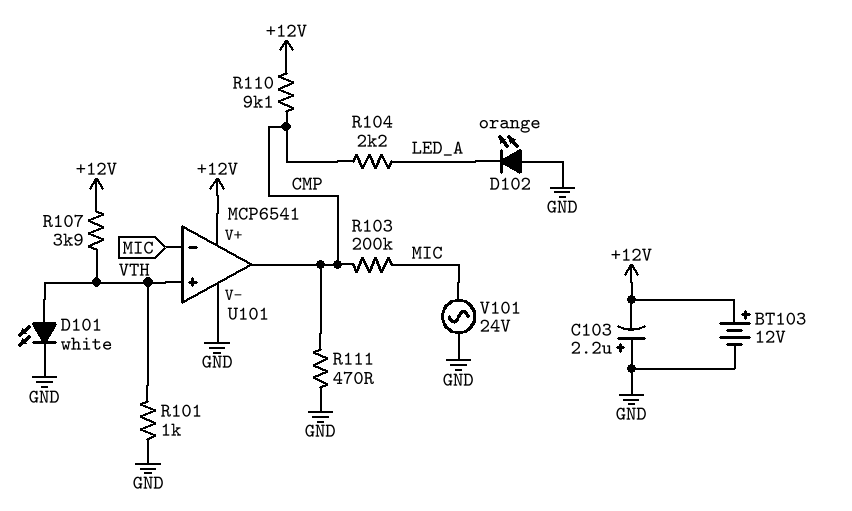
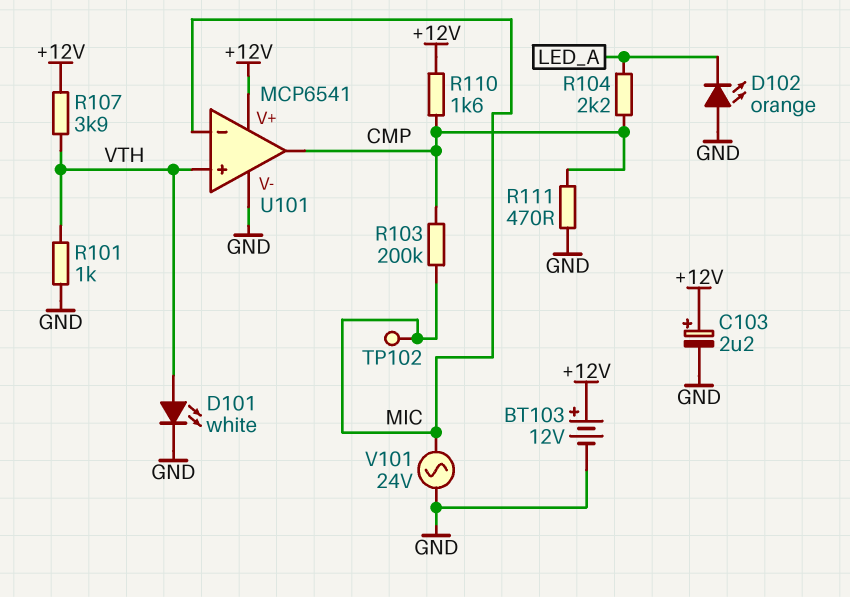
C103: 2.2uF (plus GND, minus +12V) -> 2.2uF (plus +12V, minus GND)
R110: 9.1k (+12V, CMP) -> 1.6k (+12V, CMP)
TP102: none -> test point (MIC)

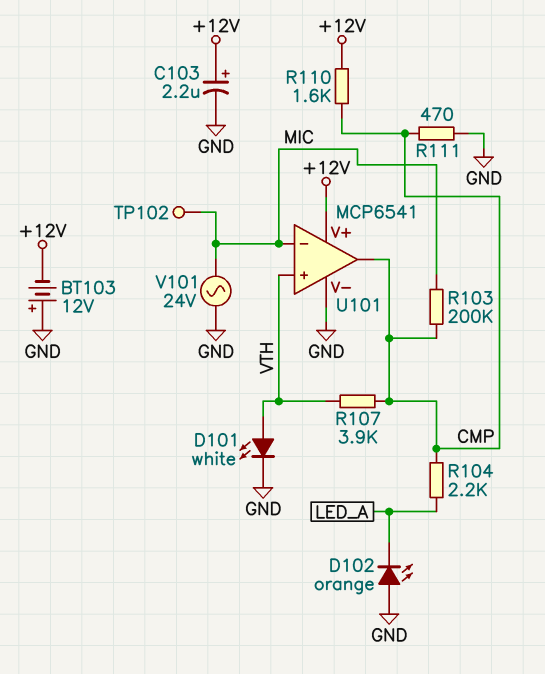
BT103: 12V (plus +12V, minus GND) -> 12V (plus GND, minus +12V)
R101: 1k (GND, VTH) -> none
R107: 3.9k (+12V, VTH) -> 3.9k (CMP, VTH)

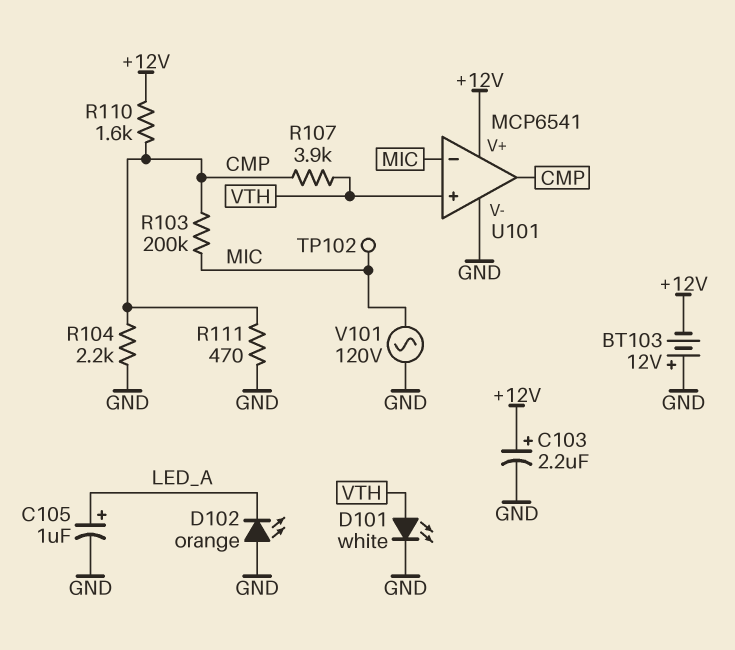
C105: none -> 1uF (plus LED_A, minus GND)
R104: 2.2k (CMP, LED_A) -> 2.2k (CMP, GND)
V101: AC 24V (GND, MIC) -> AC 120V (GND, MIC)

